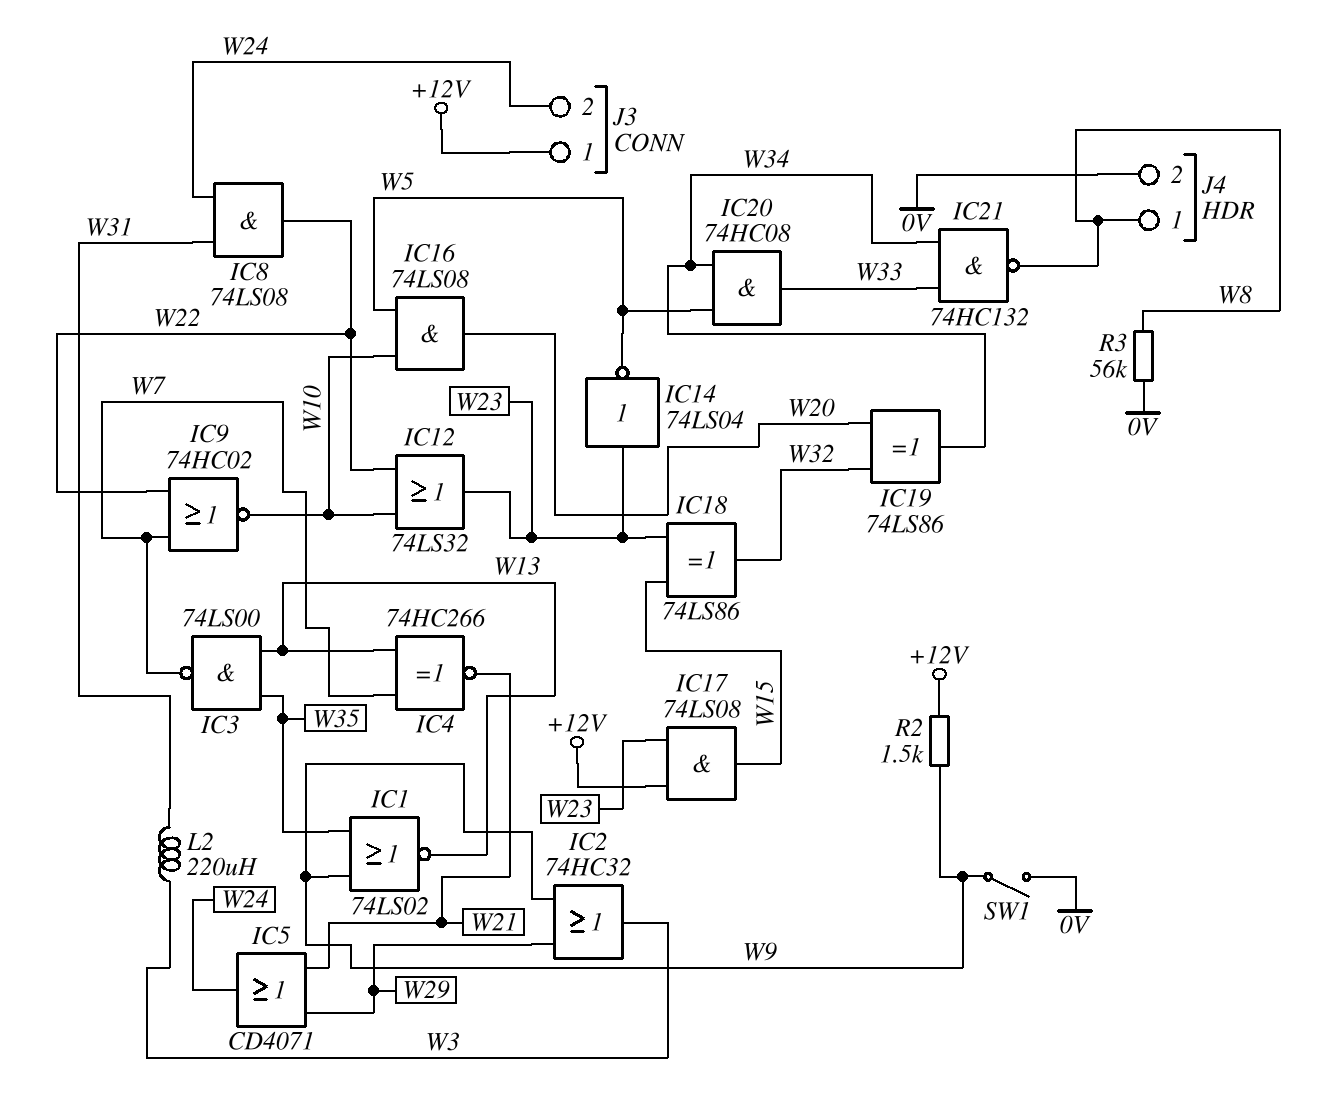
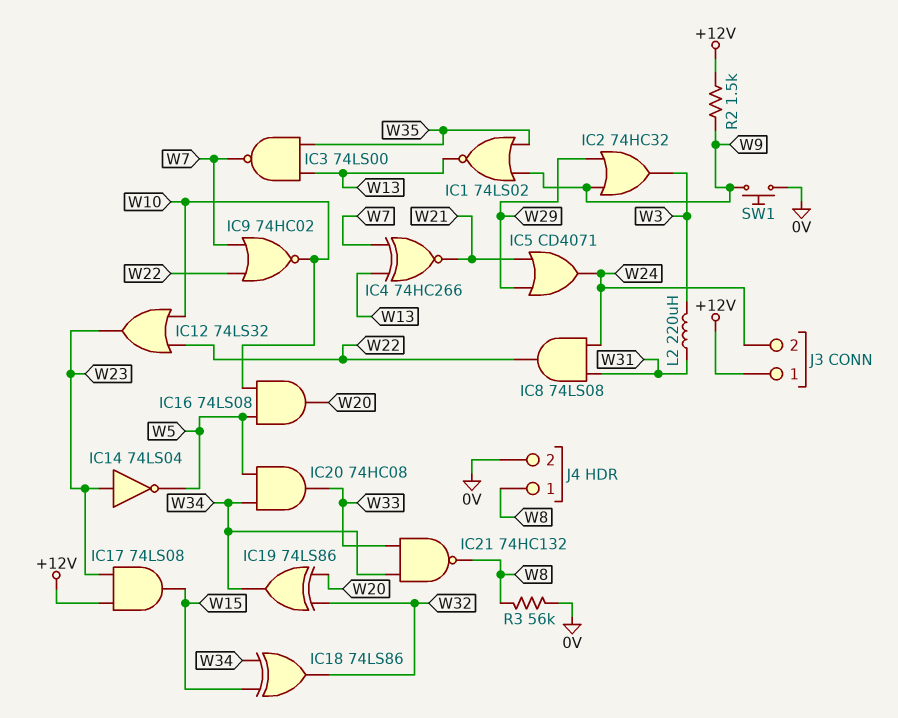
IC18: XOR 74LS86 (in W15, in W23, out W32) -> XOR 74LS86 (in W15, in W34, out W32)
SW1: switch (0V, W9) -> button (0V, W9)

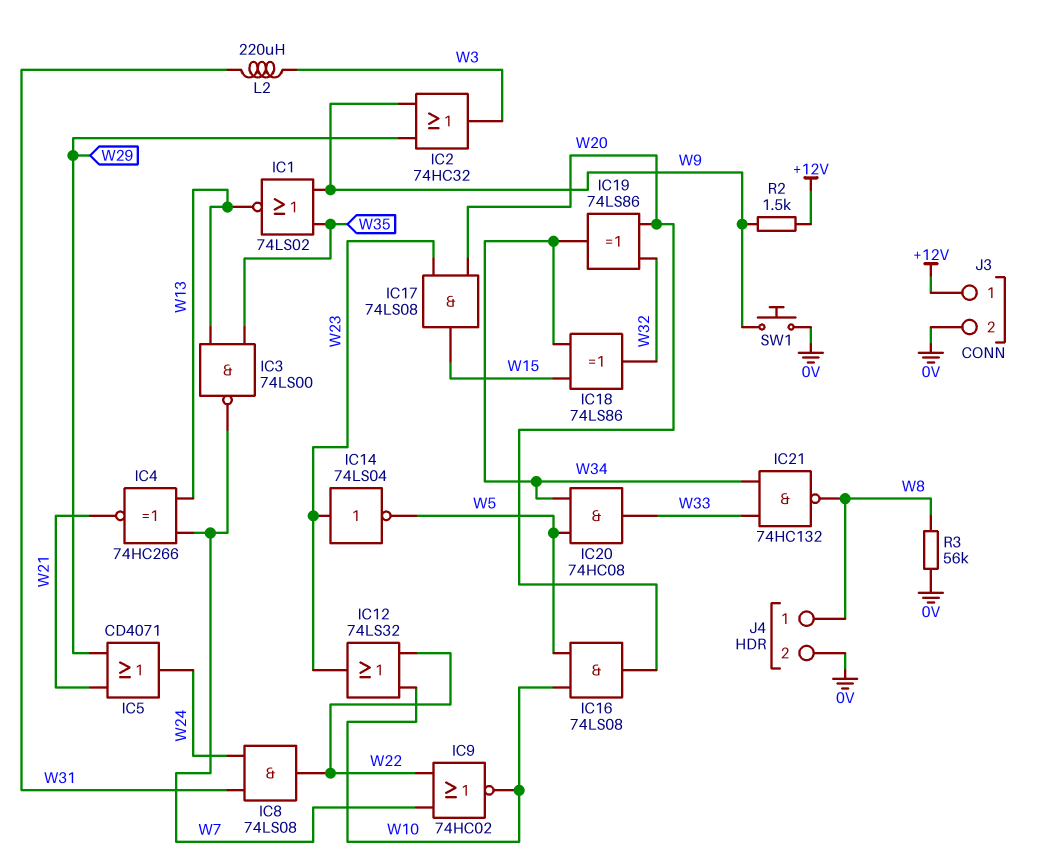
IC17: AND 74LS08 (in +12V, in W23, out W15) -> AND 74LS08 (in W20, in W23, out W15)
J3 pin 2: W24 -> 0V

